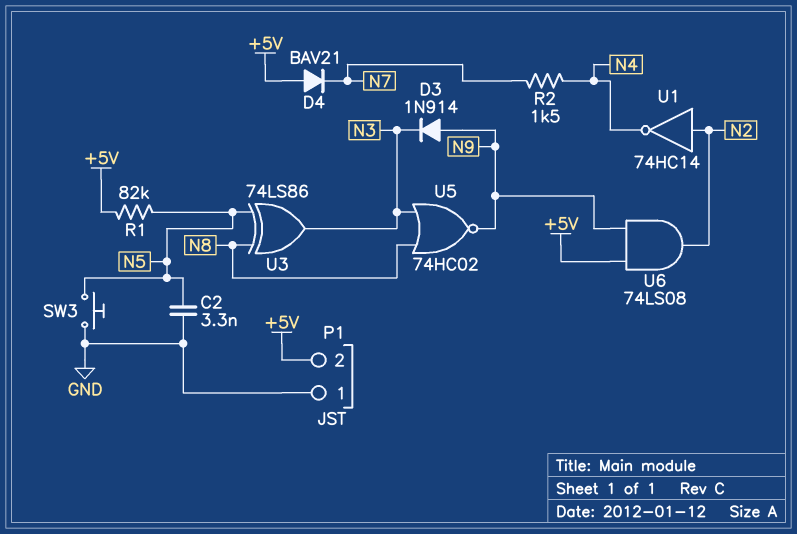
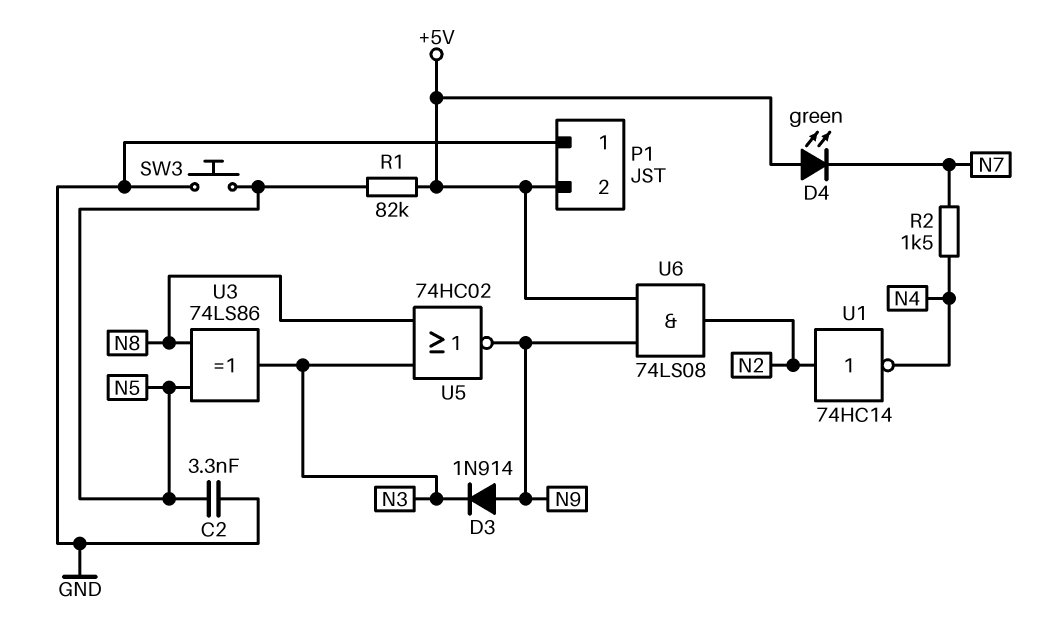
D4: diode BAV21 (A +5V, K N7) -> LED green (A +5V, K N7)

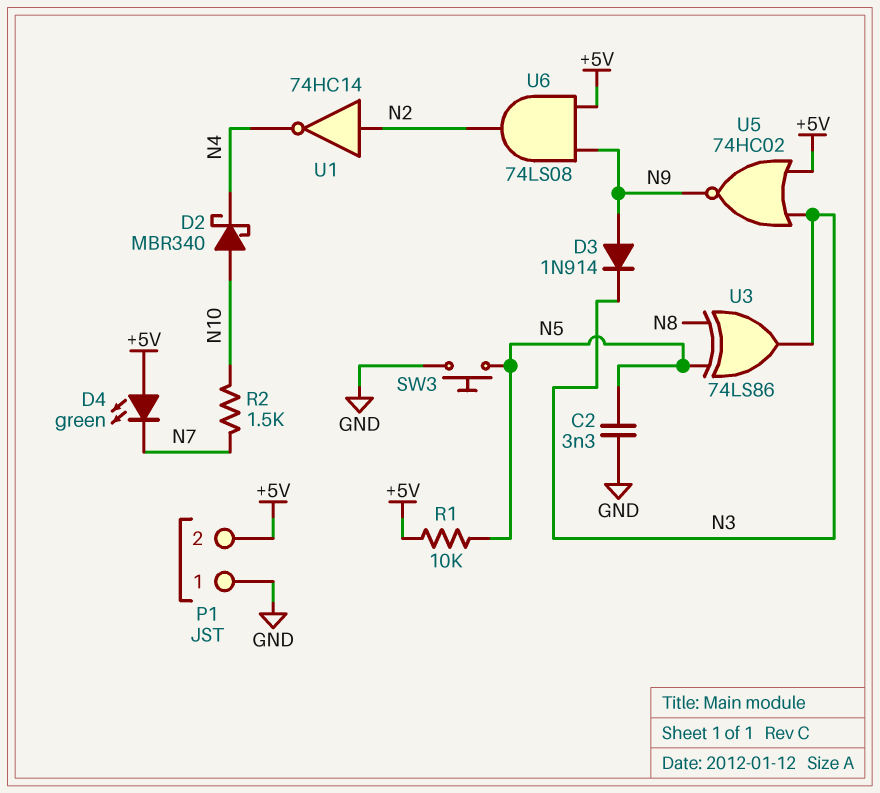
D2: none -> schottky MBR340 (A N10, K N4)
R1: 82k (+5V, N5) -> 10k (+5V, N5)
R2: 1.5k (N4, N7) -> 1.5k (N7, N10)
U5: NOR 74HC02 (in N3, in N8, out N9) -> NOR 74HC02 (in +5V, in N3, out N9)

